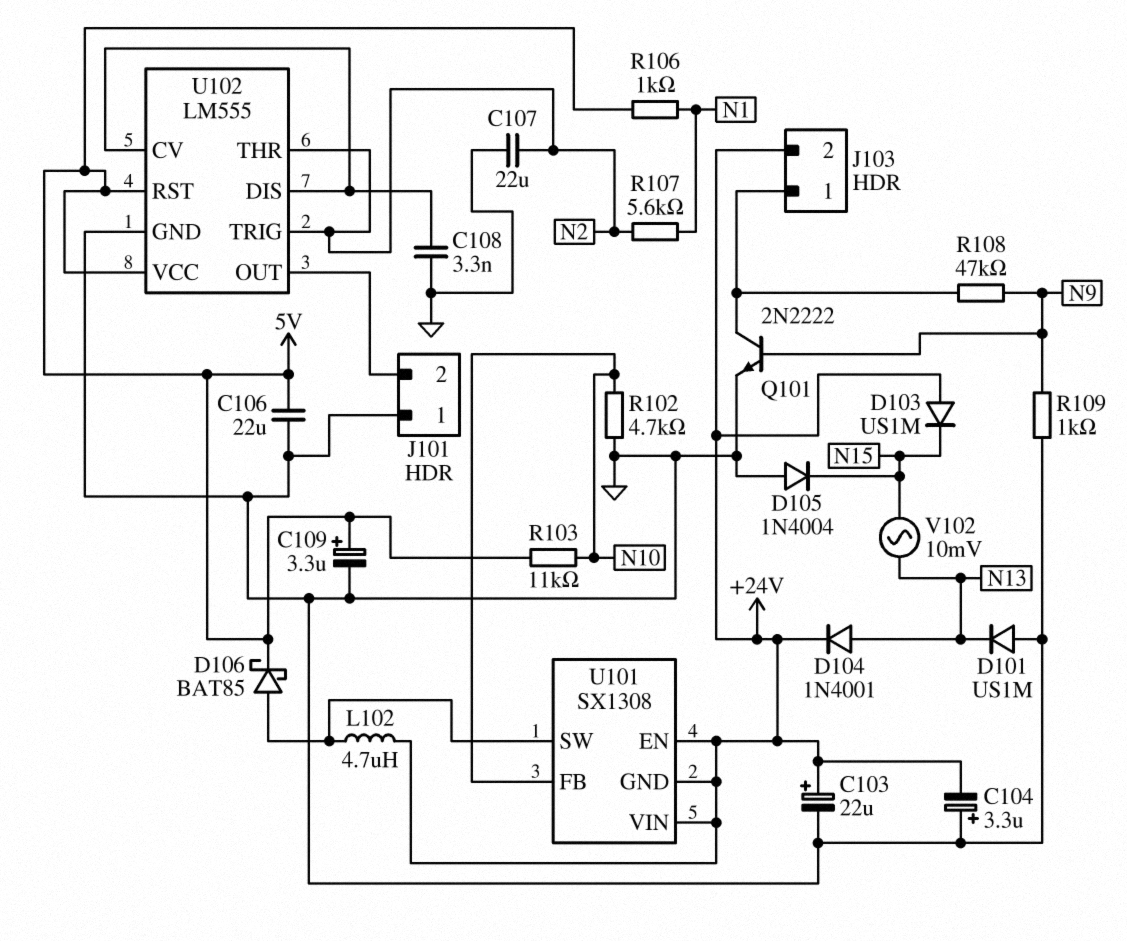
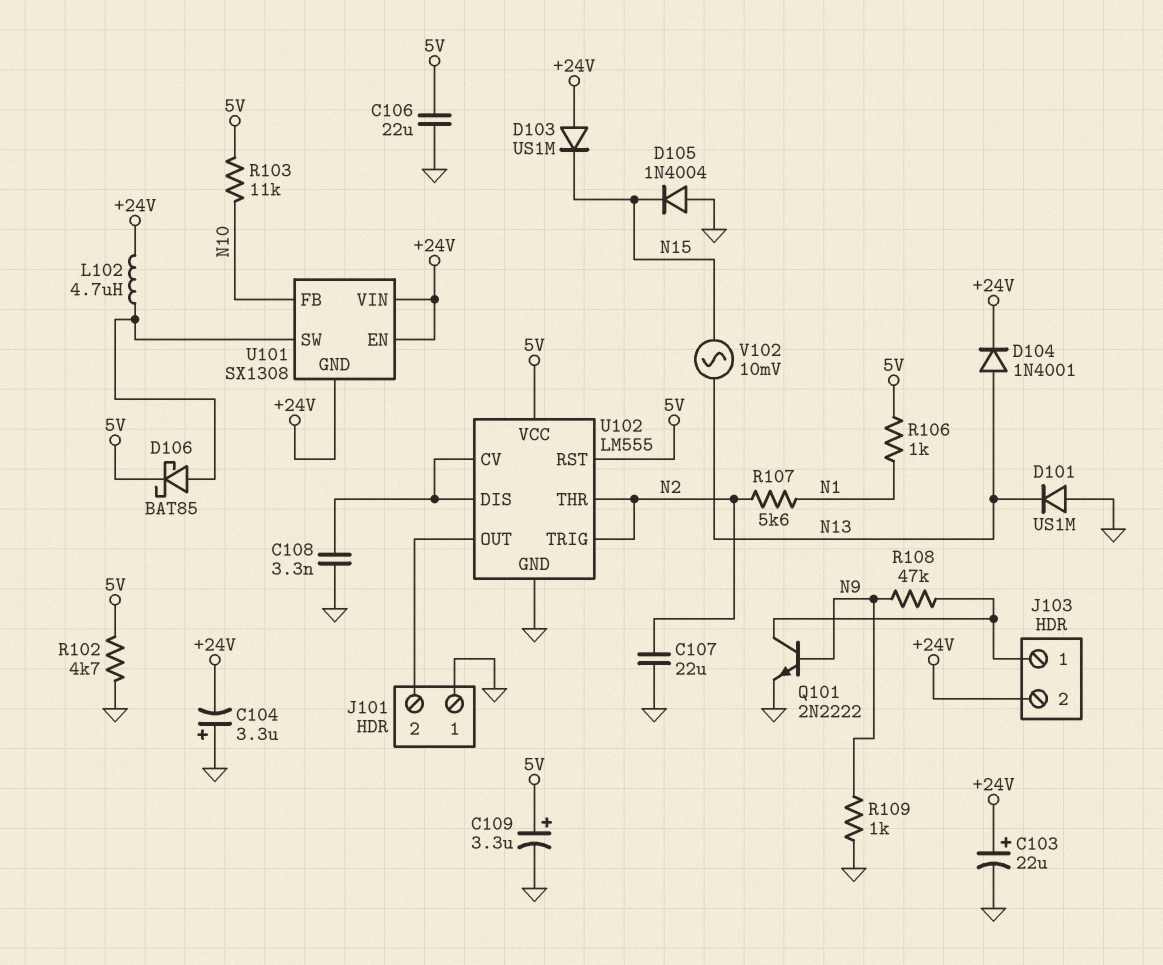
R102: 4.7k (GND, N10) -> 4.7k (5V, GND)

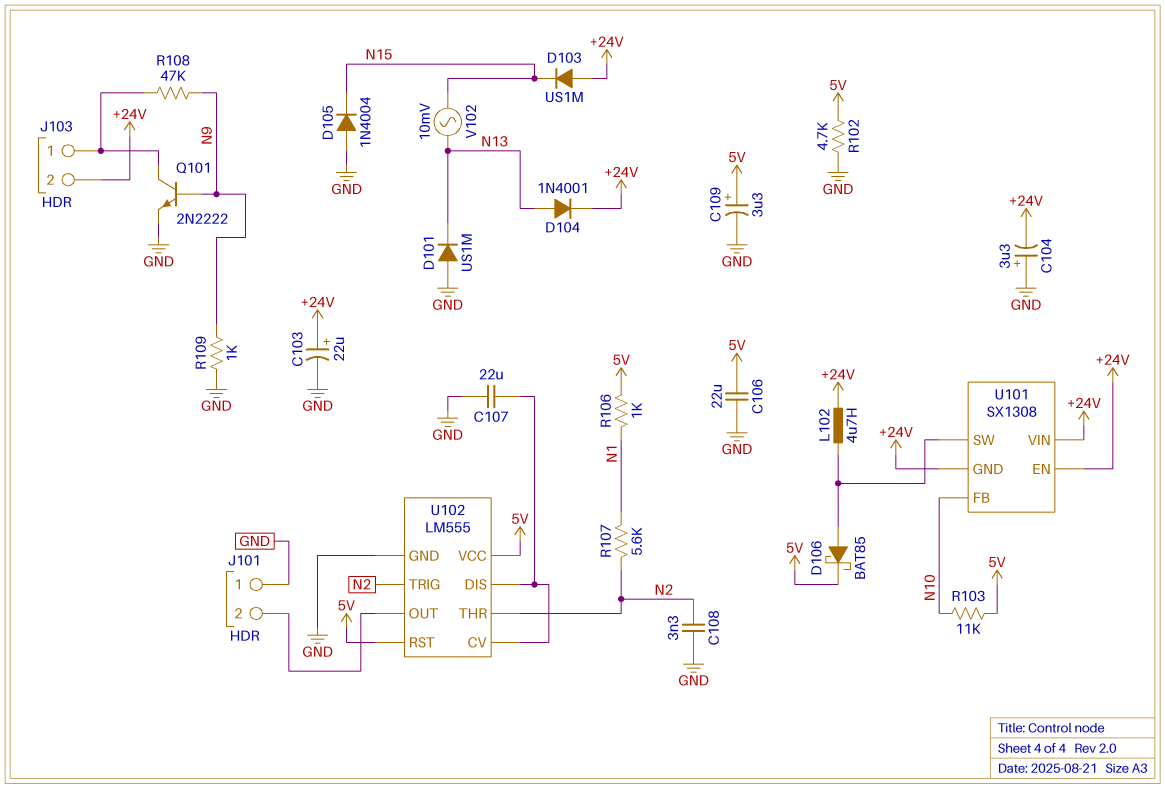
C107: 22uF (GND, N2) -> 22uF (GND, U102/CV)
C108: 3.3nF (GND, U102/CV) -> 3.3nF (GND, N2)

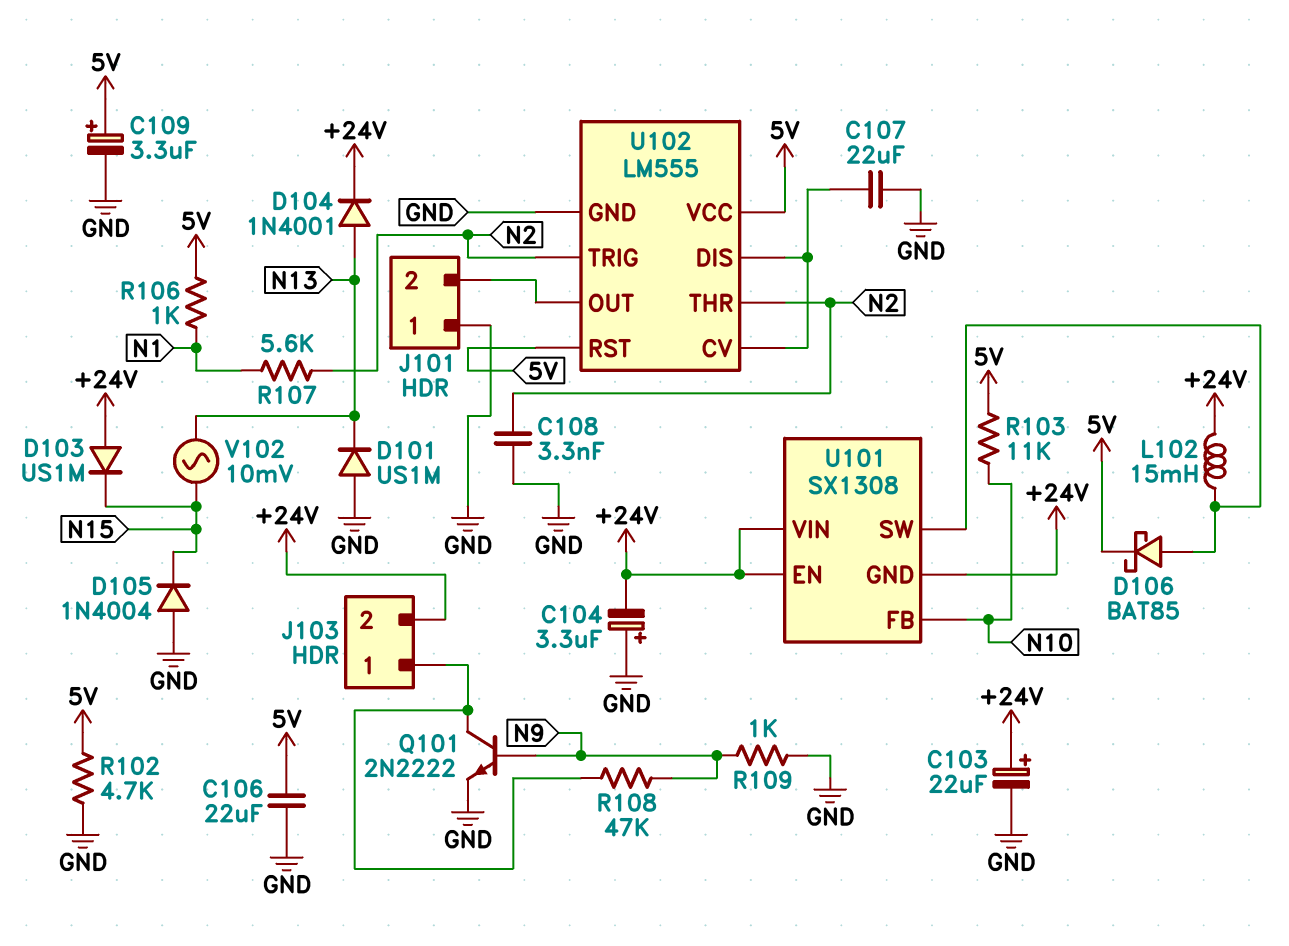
L102: 4.7uH (+24V, U101/SW) -> 15mH (+24V, U101/SW)

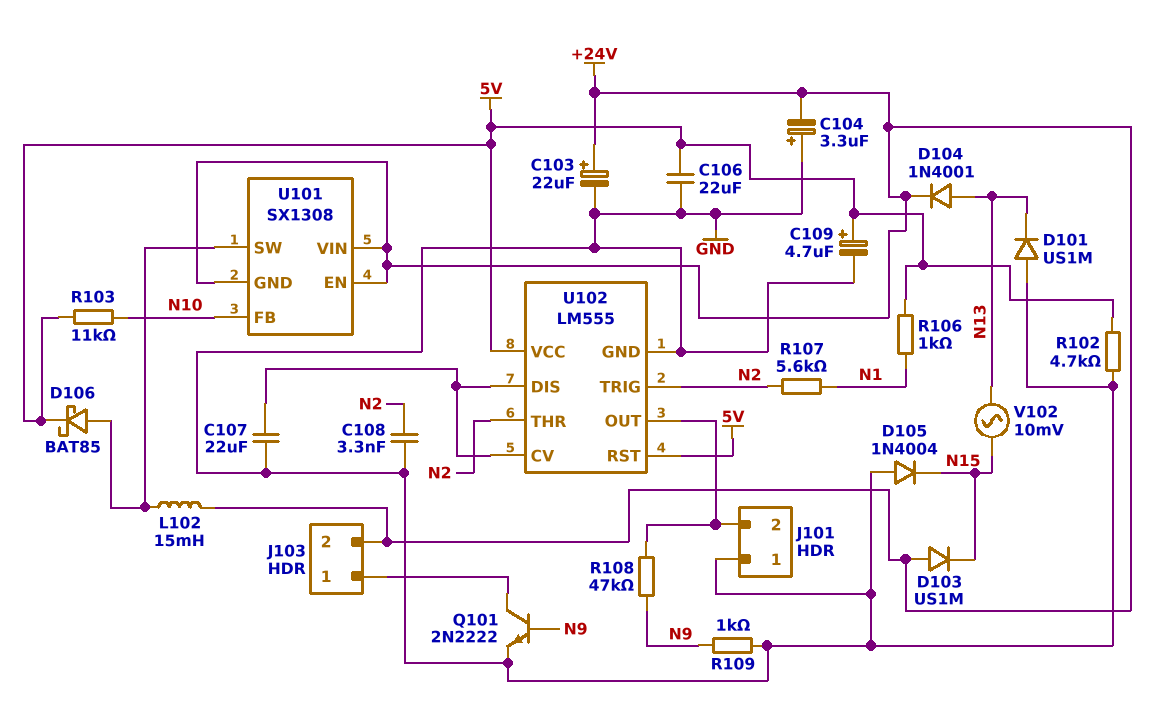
C109: 3.3uF (plus 5V, minus GND) -> 4.7uF (plus 5V, minus GND)
R108: 47k (J103/1, N9) -> 47k (J101/2, N9)

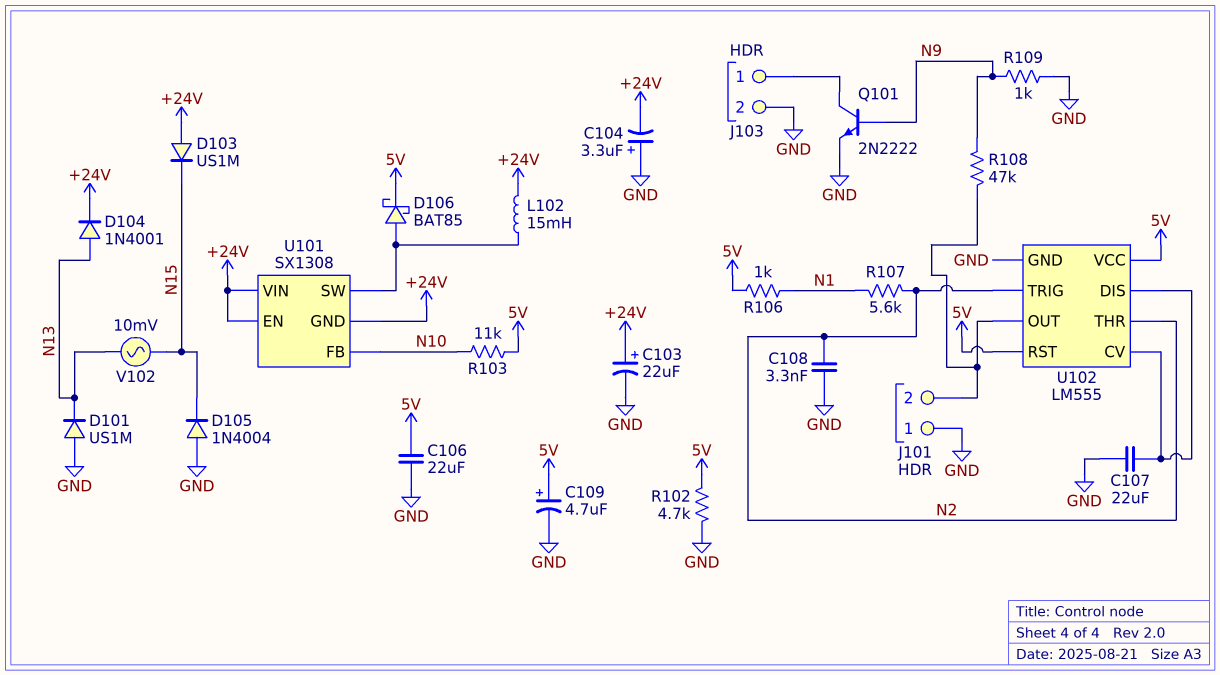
J103 pin 2: +24V -> GND

